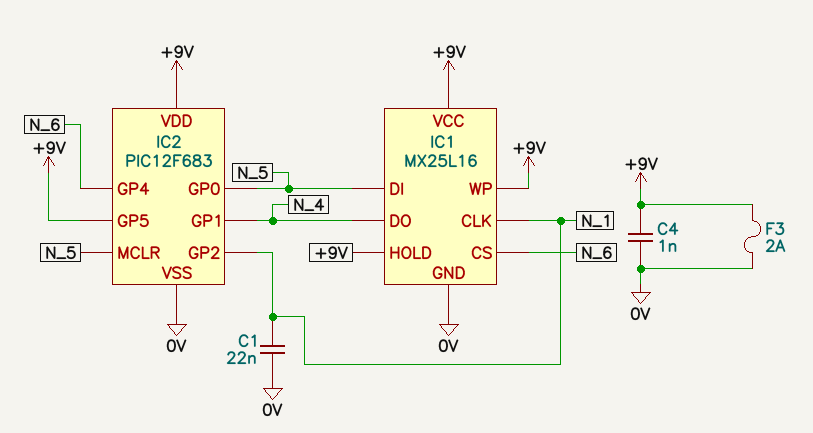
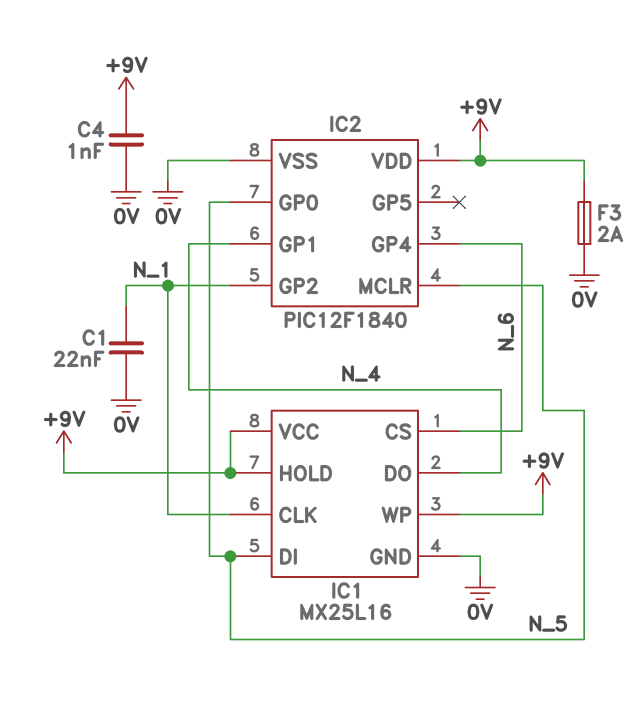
IC2: PIC12F683 -> PIC12F1840
IC2 pin GP5: +9V -> none

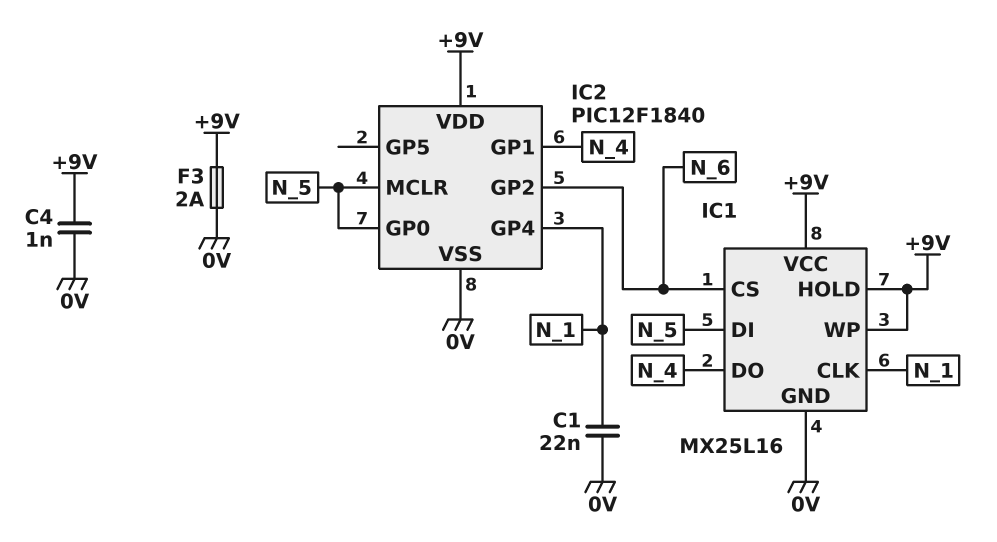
IC2 pin GP2: N_1 -> N_6
IC2 pin GP4: N_6 -> N_1

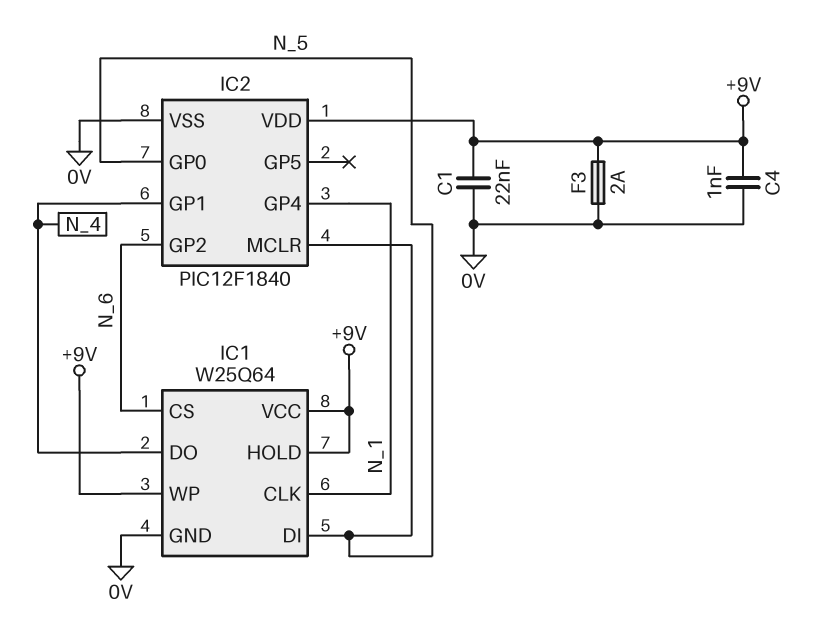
C1: 22nF (0V, N_1) -> 22nF (+9V, 0V)
IC1: MX25L16 -> W25Q64

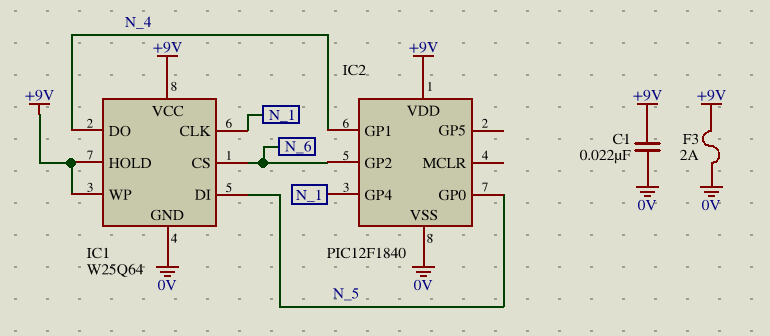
C4: 1nF (+9V, 0V) -> none
IC2 pin MCLR: N_5 -> none

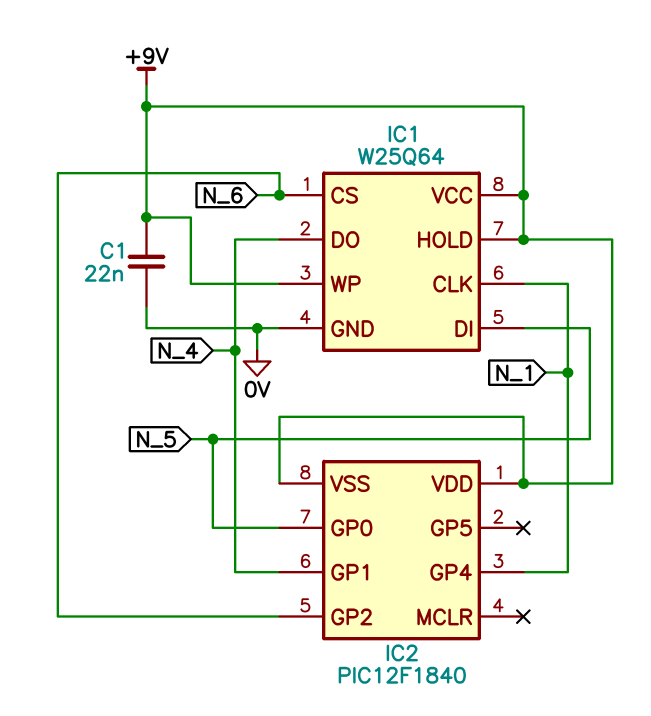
F3: 2A (+9V, 0V) -> none
IC2 pin VSS: 0V -> +9V

